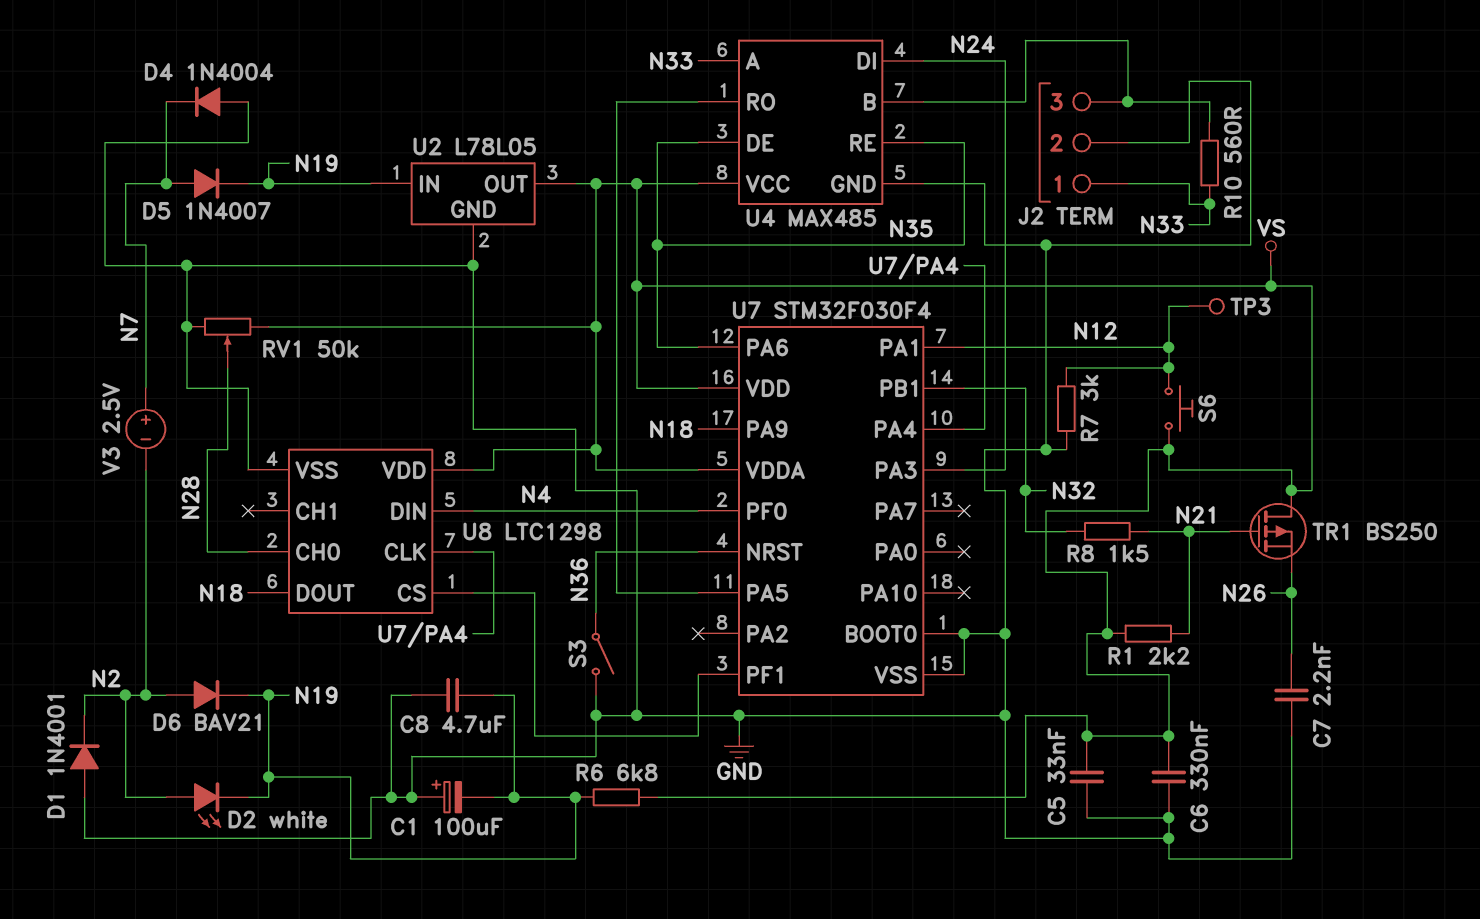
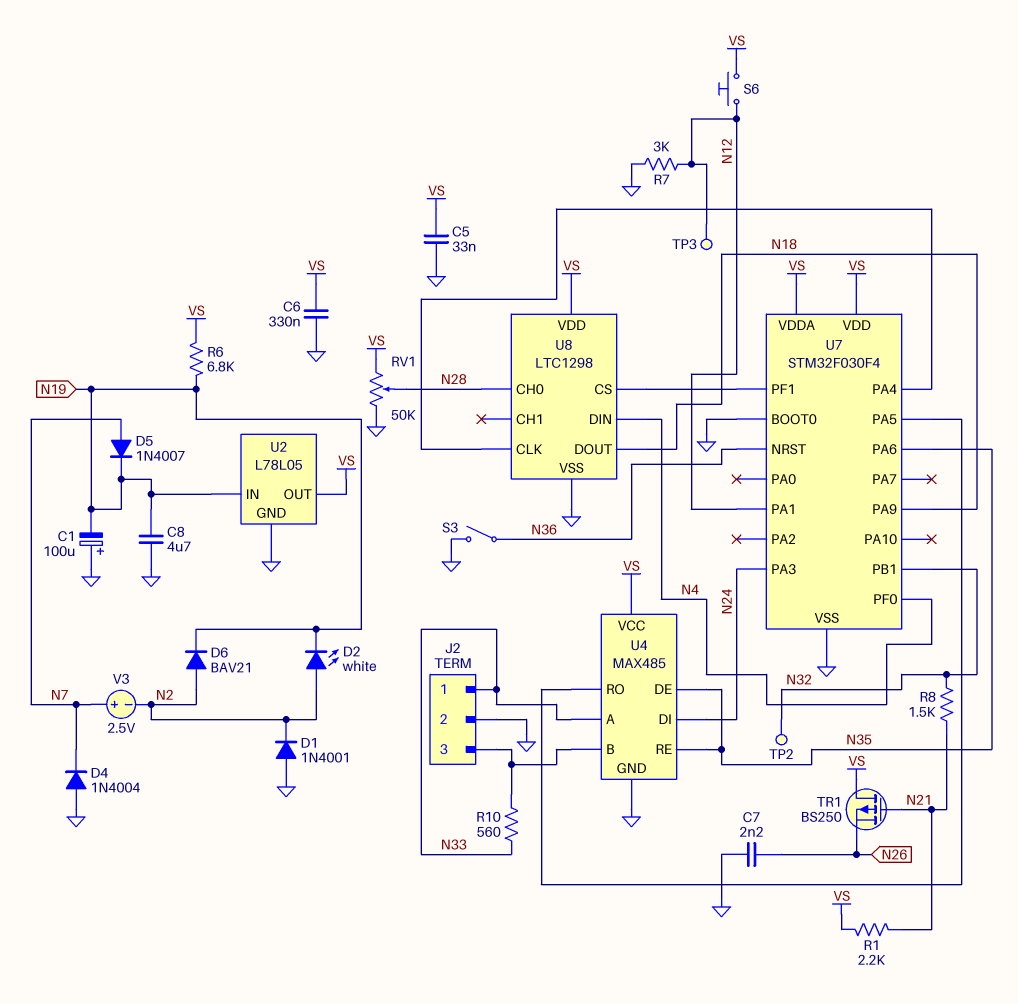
TP2: none -> test point (N32)

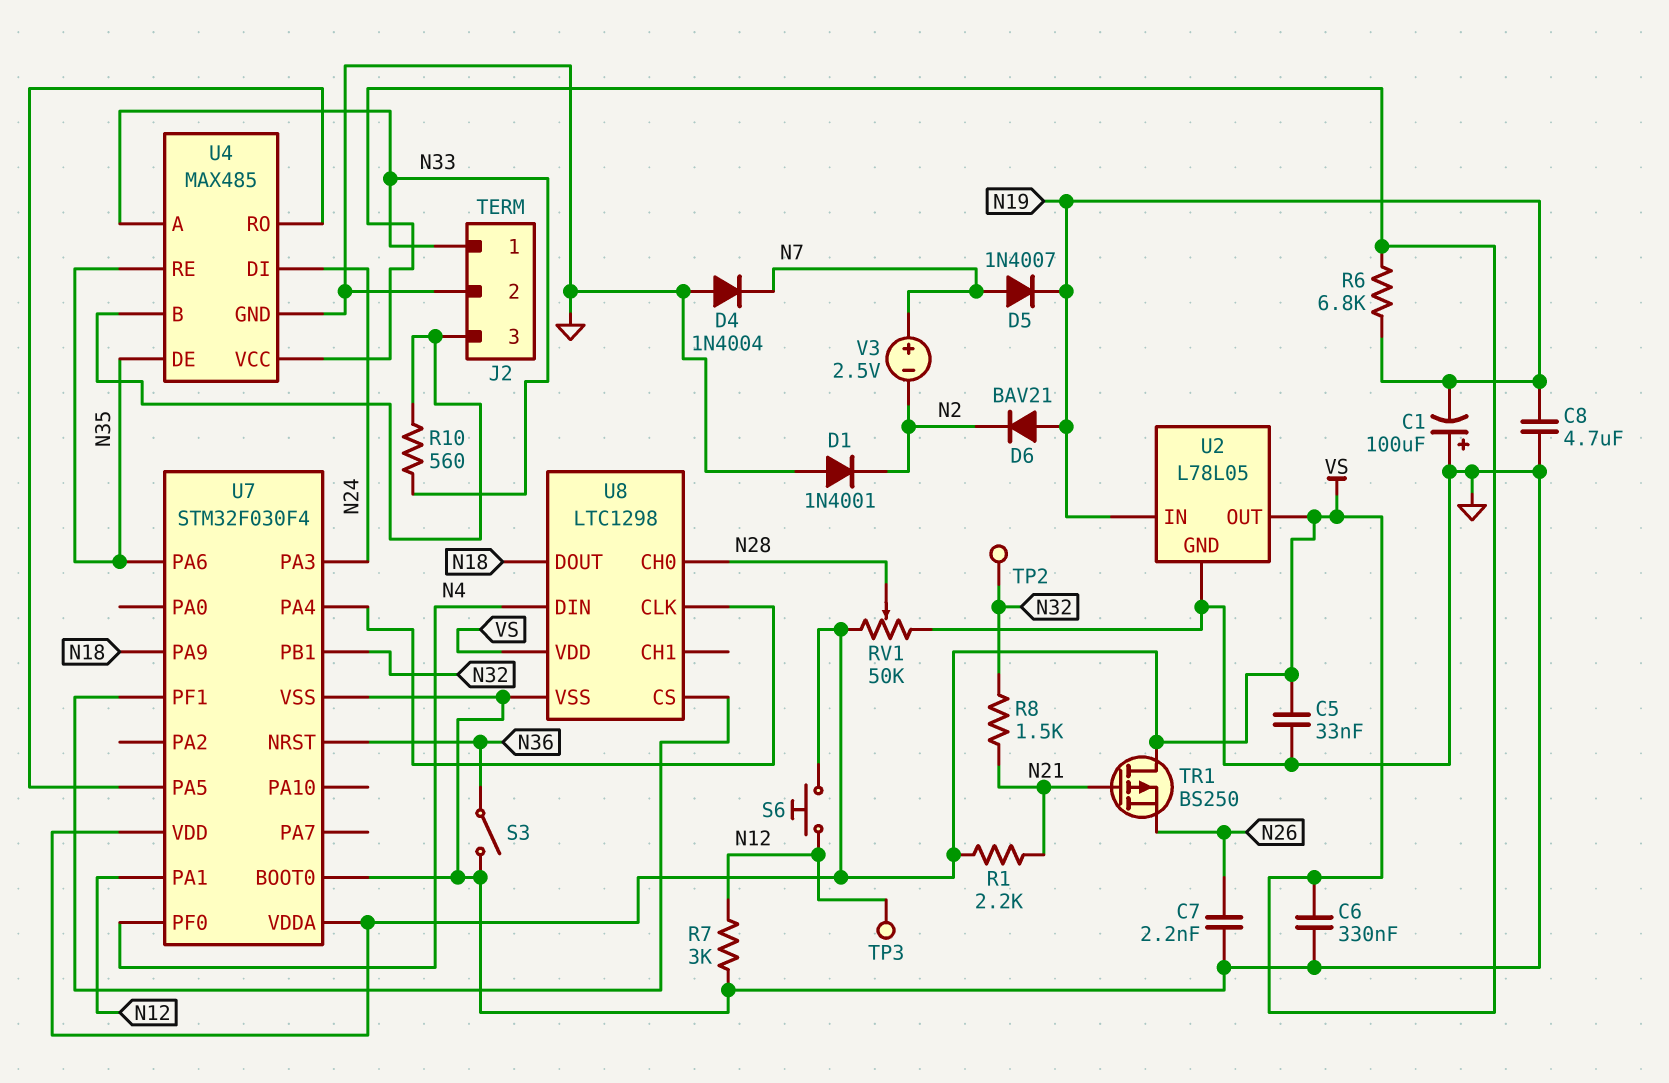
D2: LED white (A N2, K N19) -> none
D6: diode BAV21 (A N2, K N19) -> diode BAV21 (A N19, K N2)

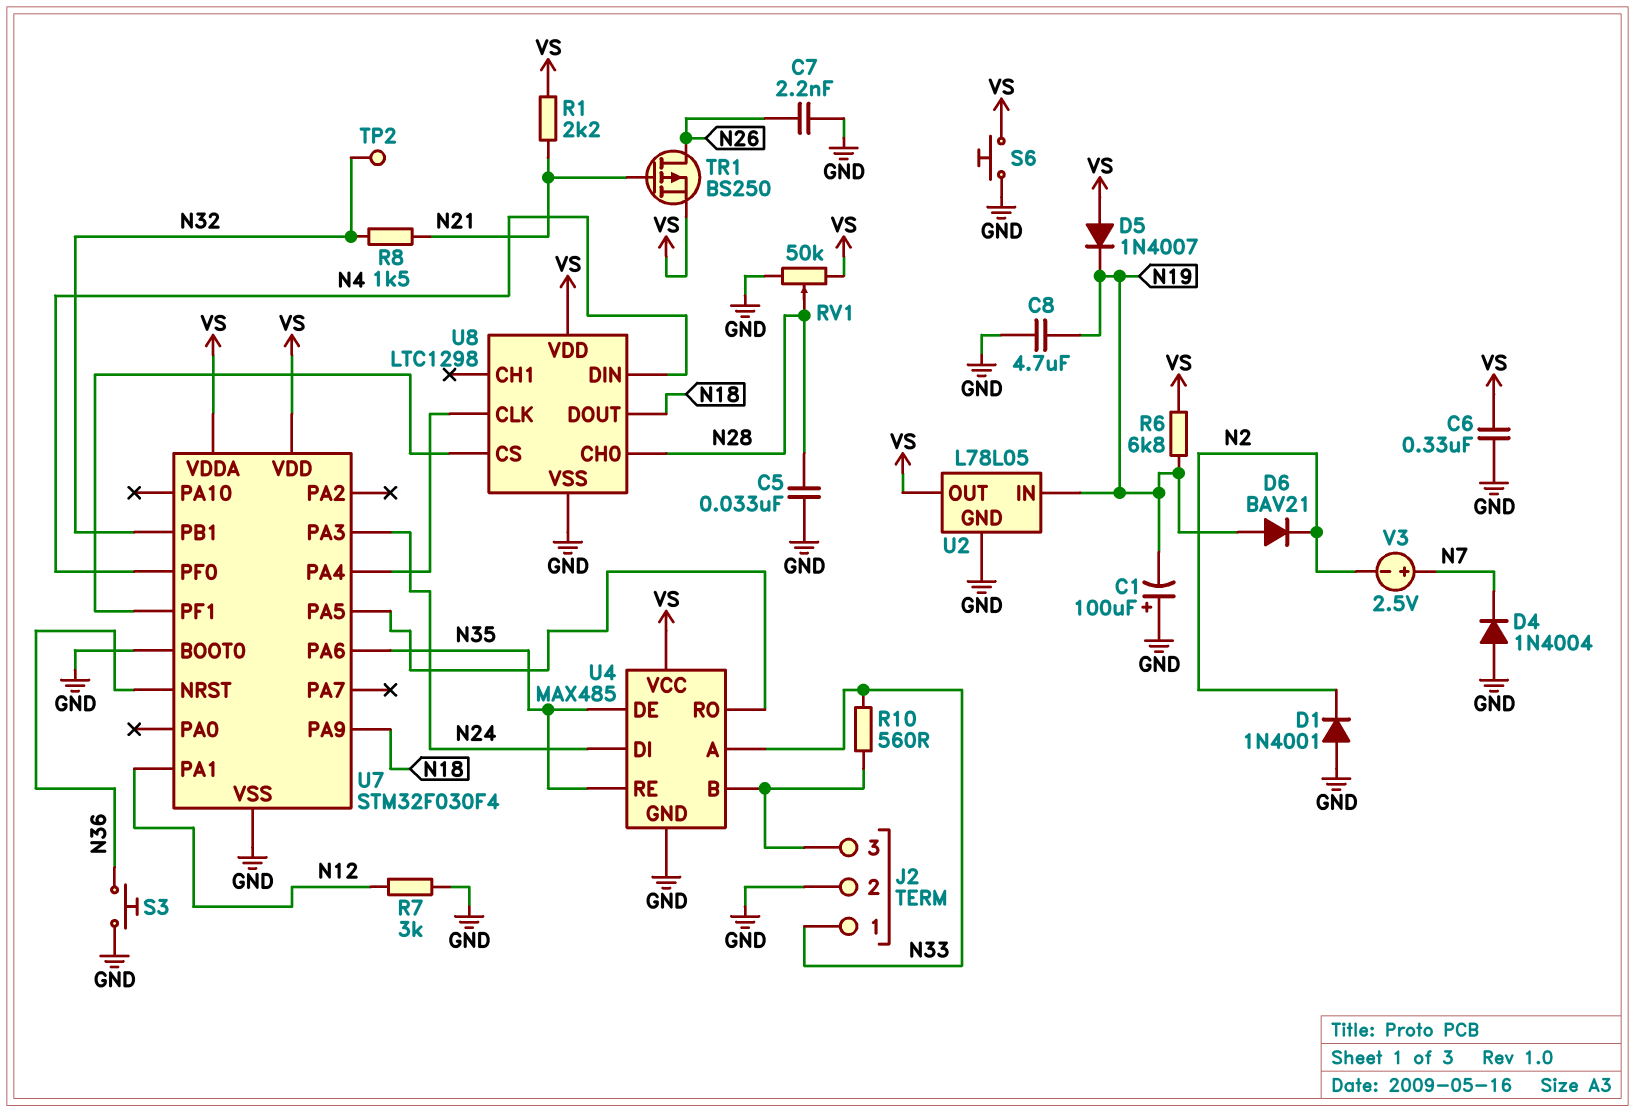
C5: 33nF (GND, VS) -> 33nF (GND, N28)
D5: diode 1N4007 (A N7, K N19) -> diode 1N4007 (A VS, K N19)
S3: switch (GND, N36) -> button (GND, N36)
S6: button (N12, VS) -> button (GND, VS)
TP3: test point (N12) -> none
TR1: PMOS BS250 (G N21, D VS, S N26) -> PMOS BS250 (G N21, D N26, S VS)

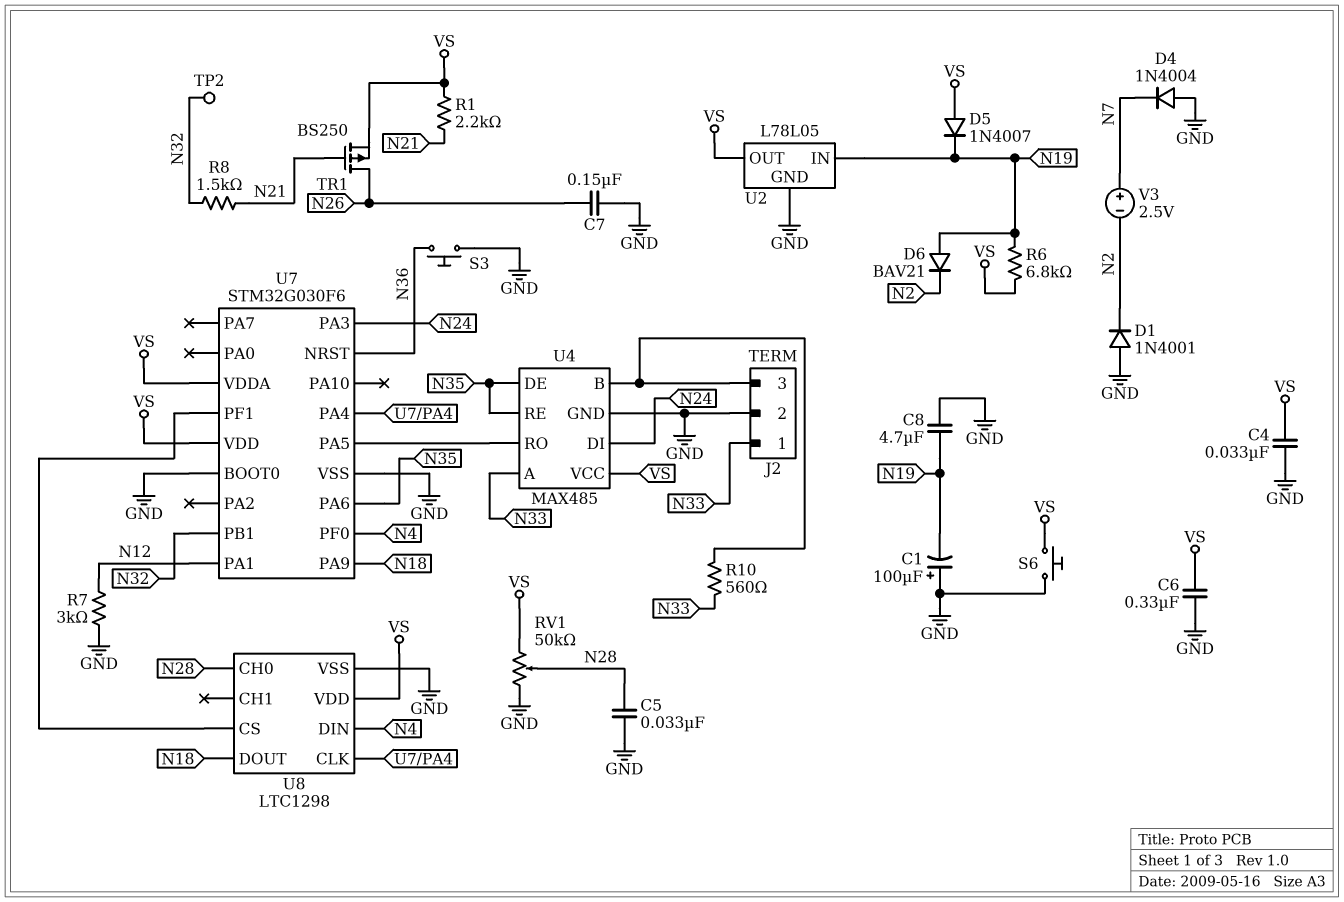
C4: none -> 33nF (GND, VS)
C7: 2.2nF (GND, N26) -> 150nF (GND, N26)
U7: STM32F030F4 -> STM32G030F6

